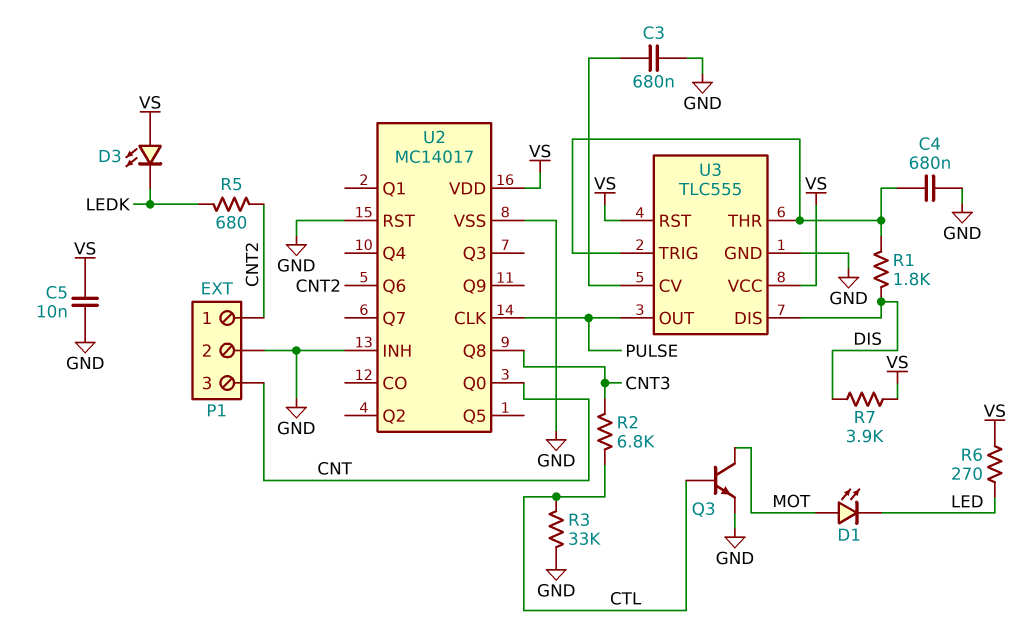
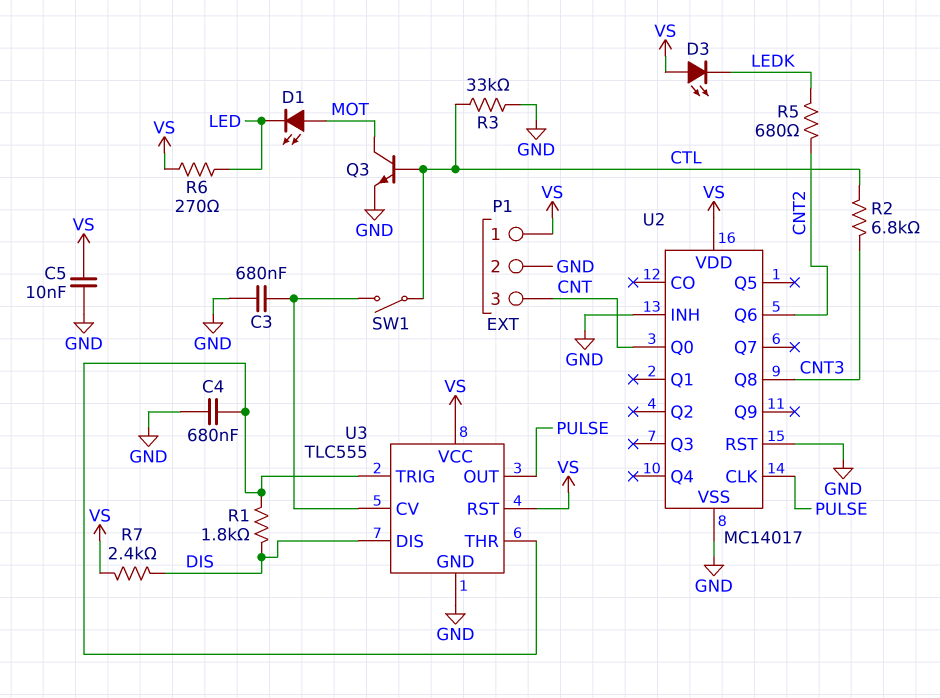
P1 pin 1: CNT2 -> VS
R7: 3.9k (DIS, VS) -> 2.4k (DIS, VS)
SW1: none -> switch (CTL, U3/CV)

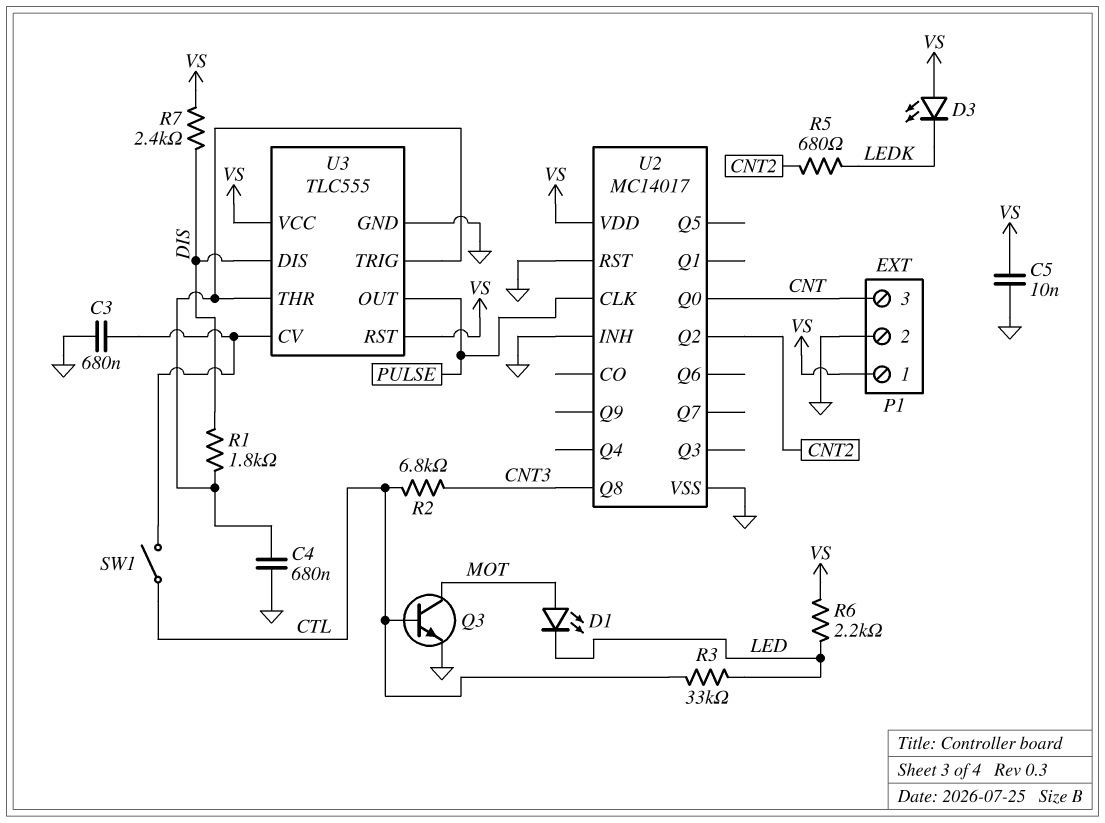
R3: 33k (CTL, GND) -> 33k (CTL, LED)
R6: 270 (LED, VS) -> 2.2k (LED, VS)
U2 pin Q2: none -> CNT2
U2 pin Q6: CNT2 -> none

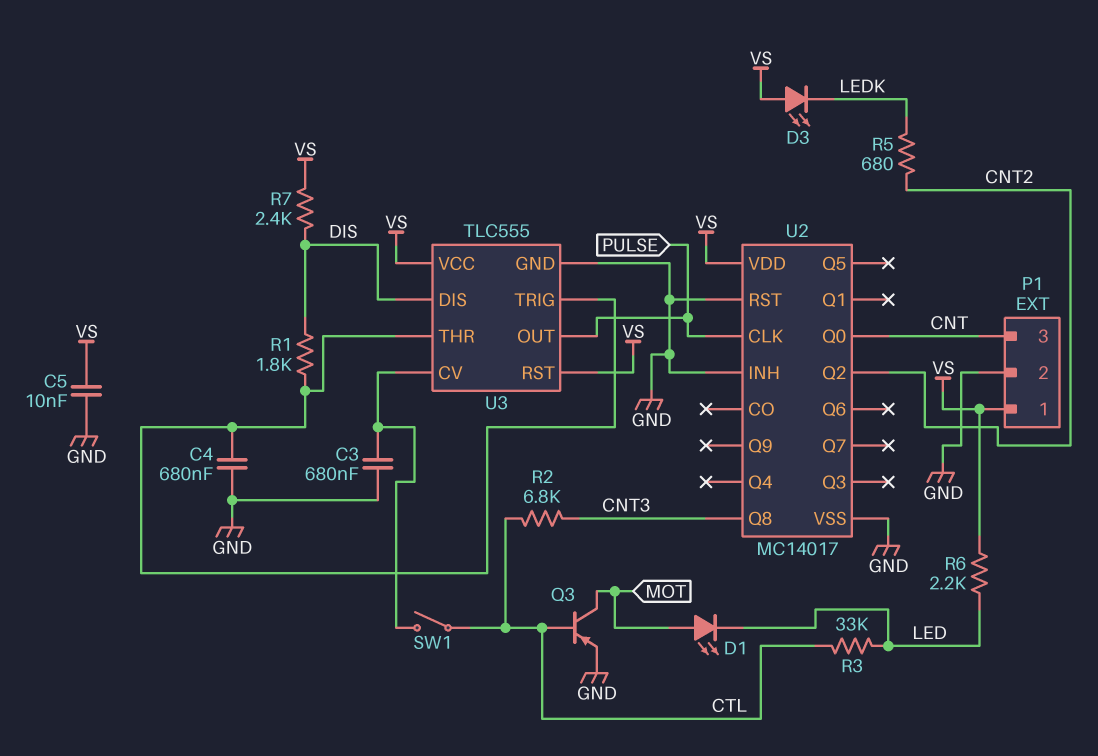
Q3: NPN (B CTL, C MOT, E GND) -> PNP (B CTL, C MOT, E GND)

